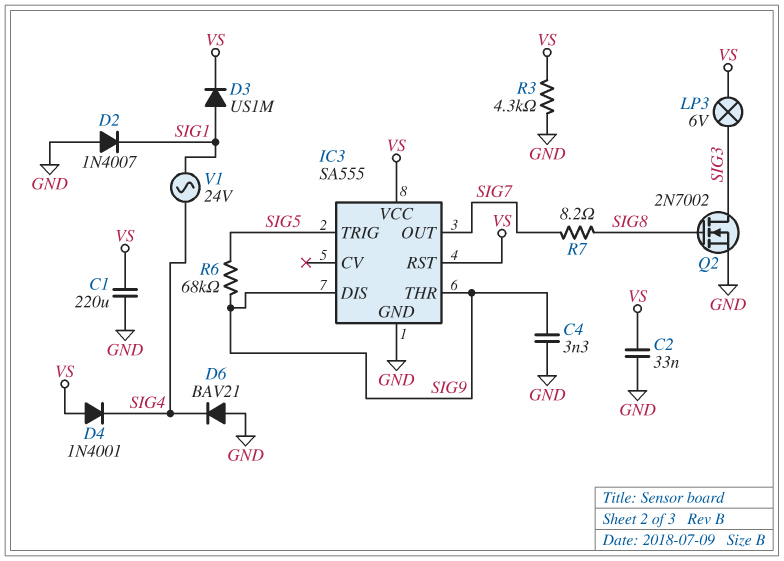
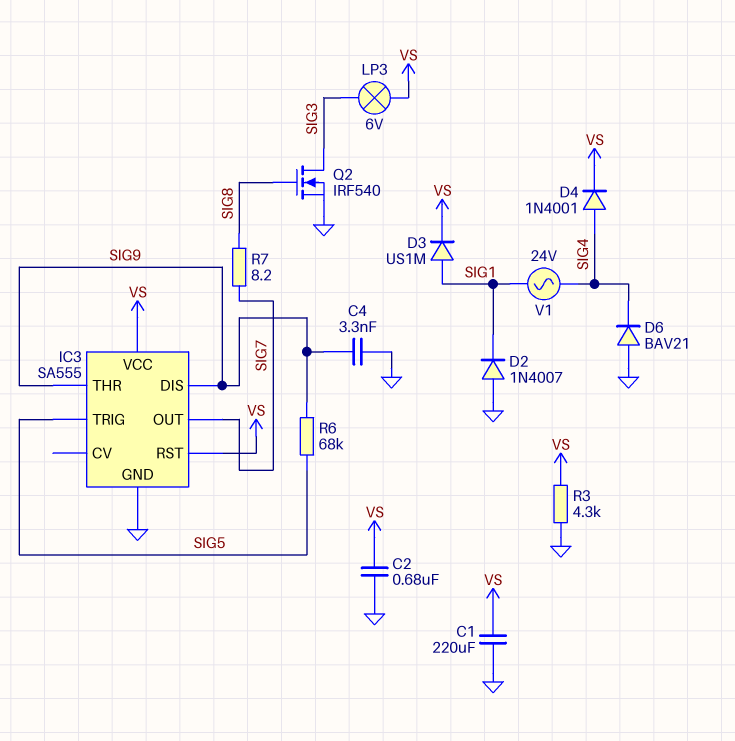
C2: 33nF (GND, VS) -> 680nF (GND, VS)
D4: diode 1N4001 (A VS, K SIG4) -> diode 1N4001 (A SIG4, K VS)
Q2: NMOS 2N7002 (G SIG8, D SIG3, S GND) -> NMOS IRF540 (G SIG8, D SIG3, S GND)

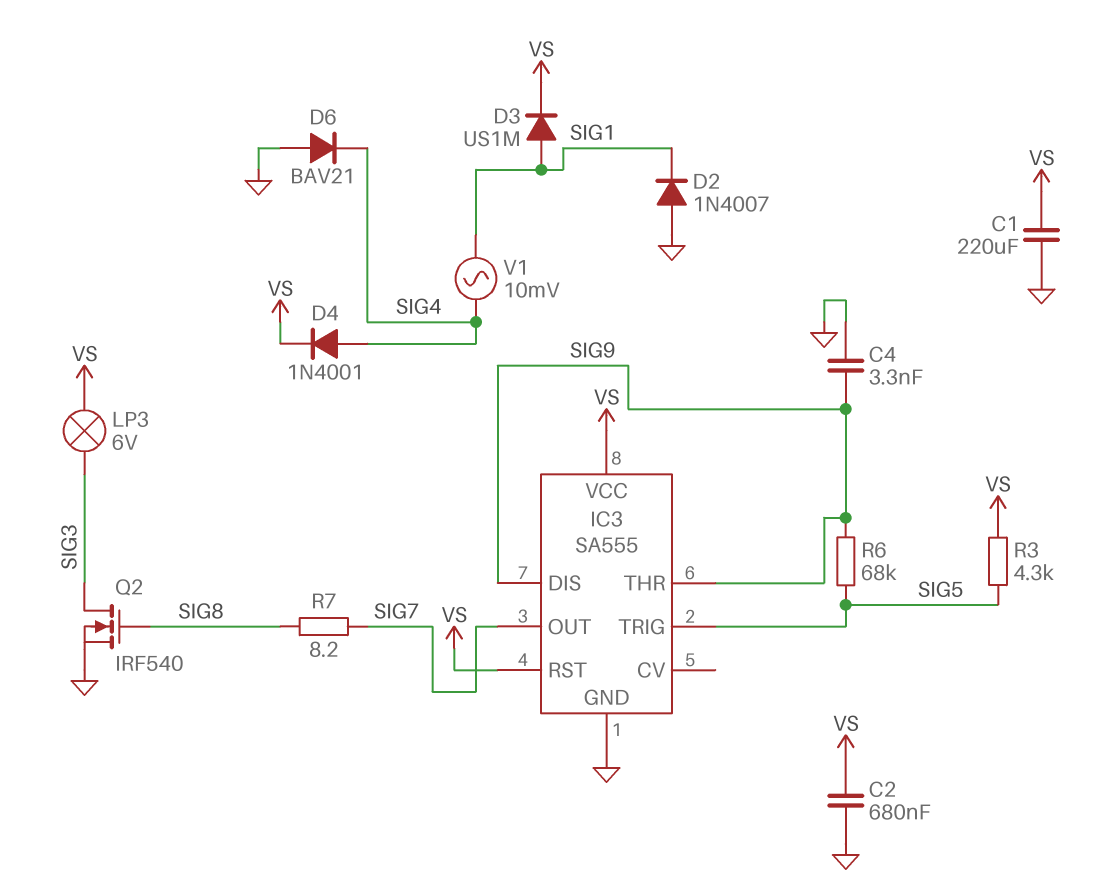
R3: 4.3k (GND, VS) -> 4.3k (SIG5, VS)
V1: AC 24V (SIG1, SIG4) -> AC 10mV (SIG1, SIG4)

